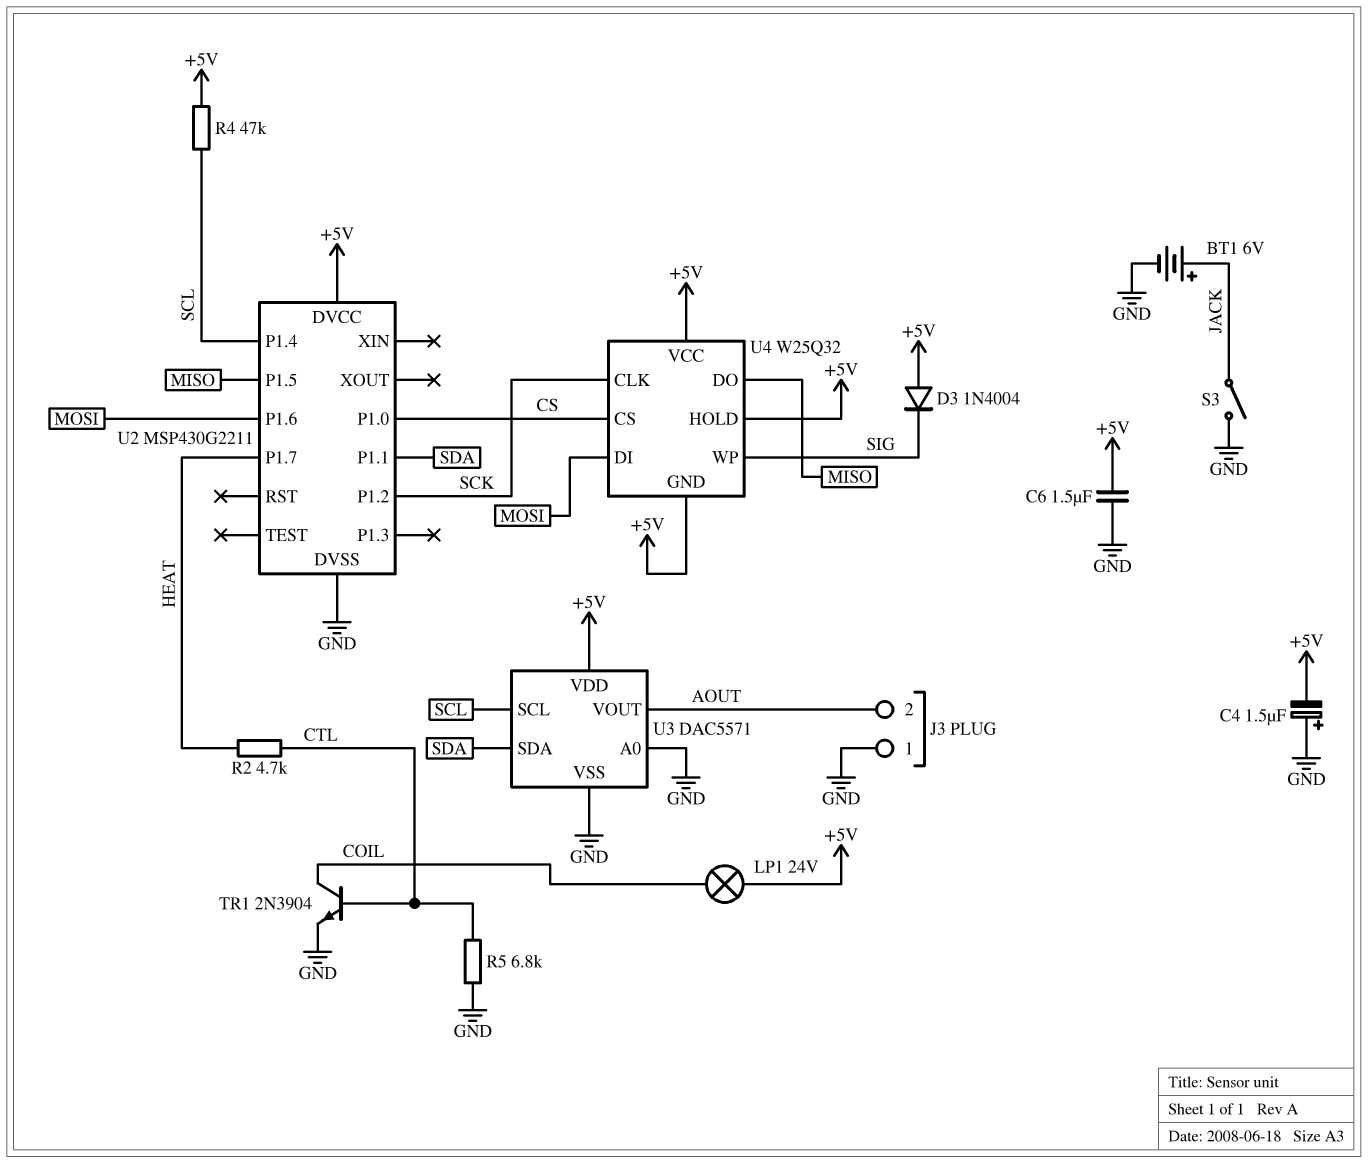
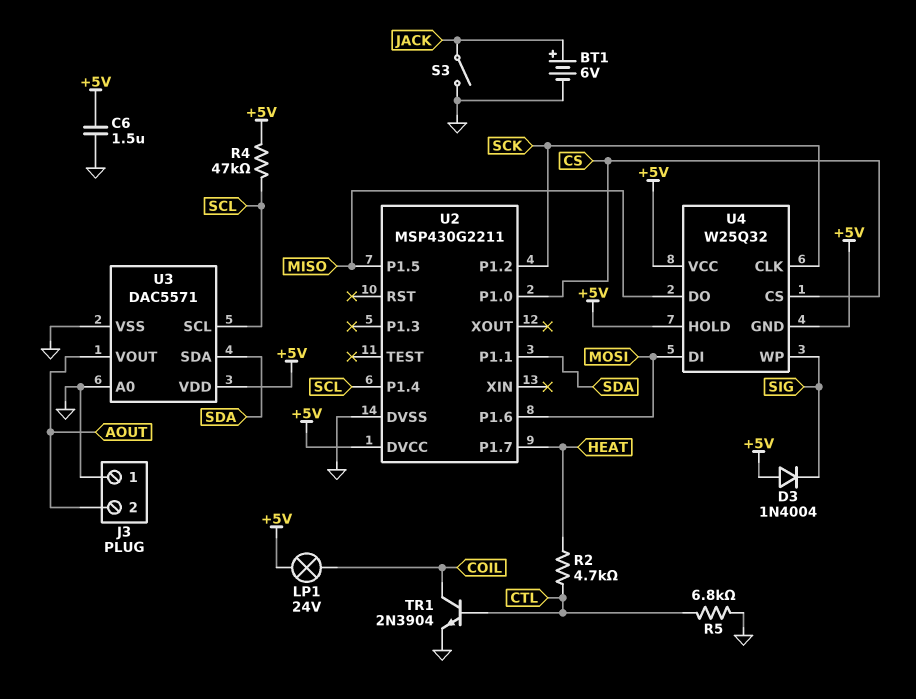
C4: 1.5uF (plus GND, minus +5V) -> none

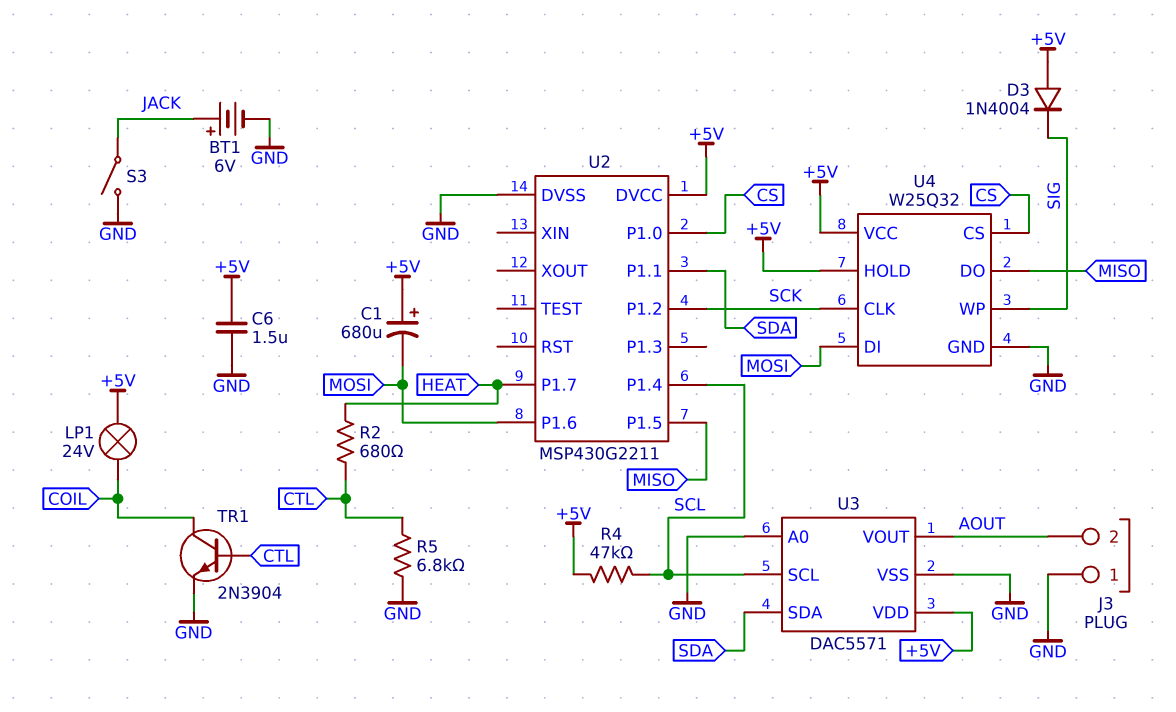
C1: none -> 680uF (plus +5V, minus MOSI)
R2: 4.7k (CTL, HEAT) -> 680 (CTL, HEAT)
U4 pin GND: +5V -> GND

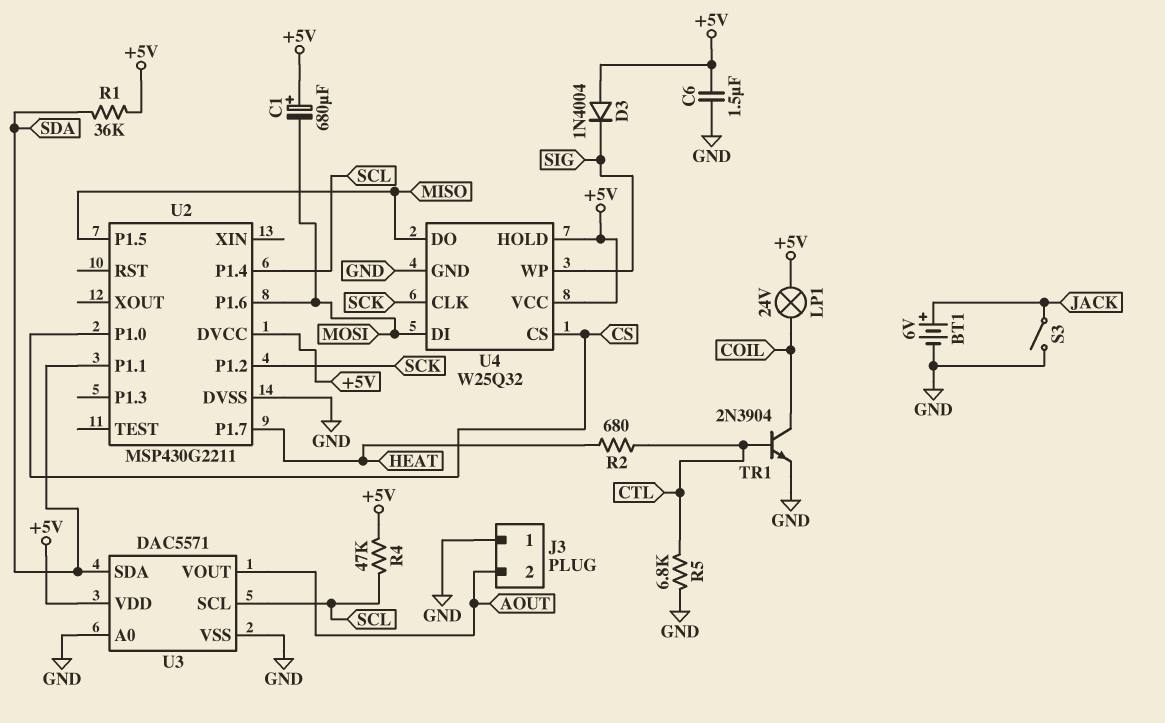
R1: none -> 36k (+5V, SDA)

